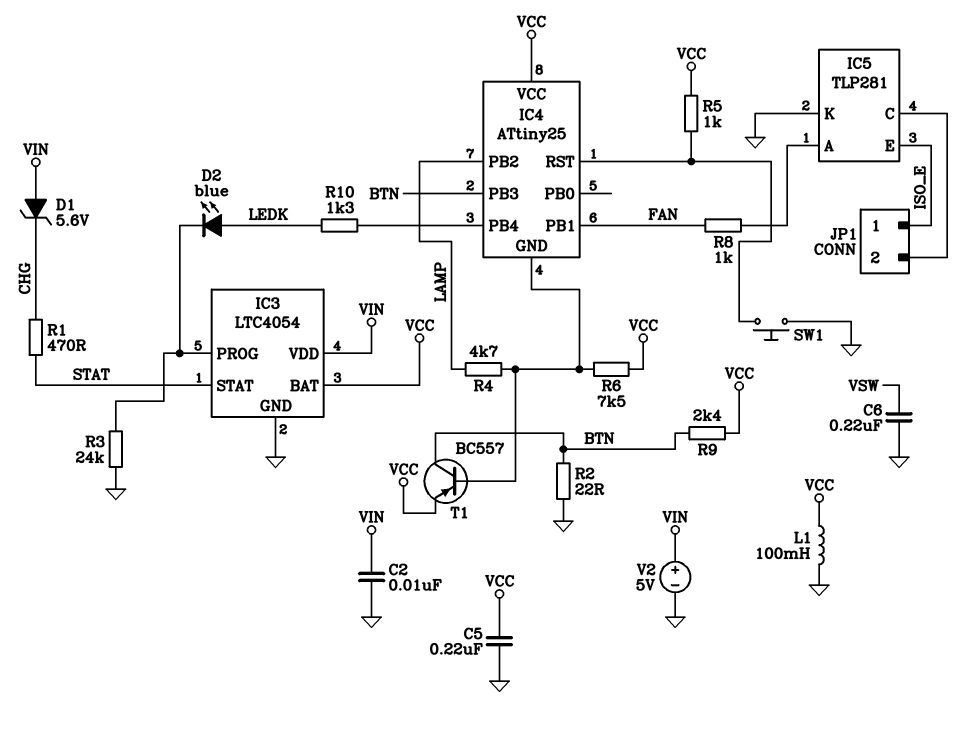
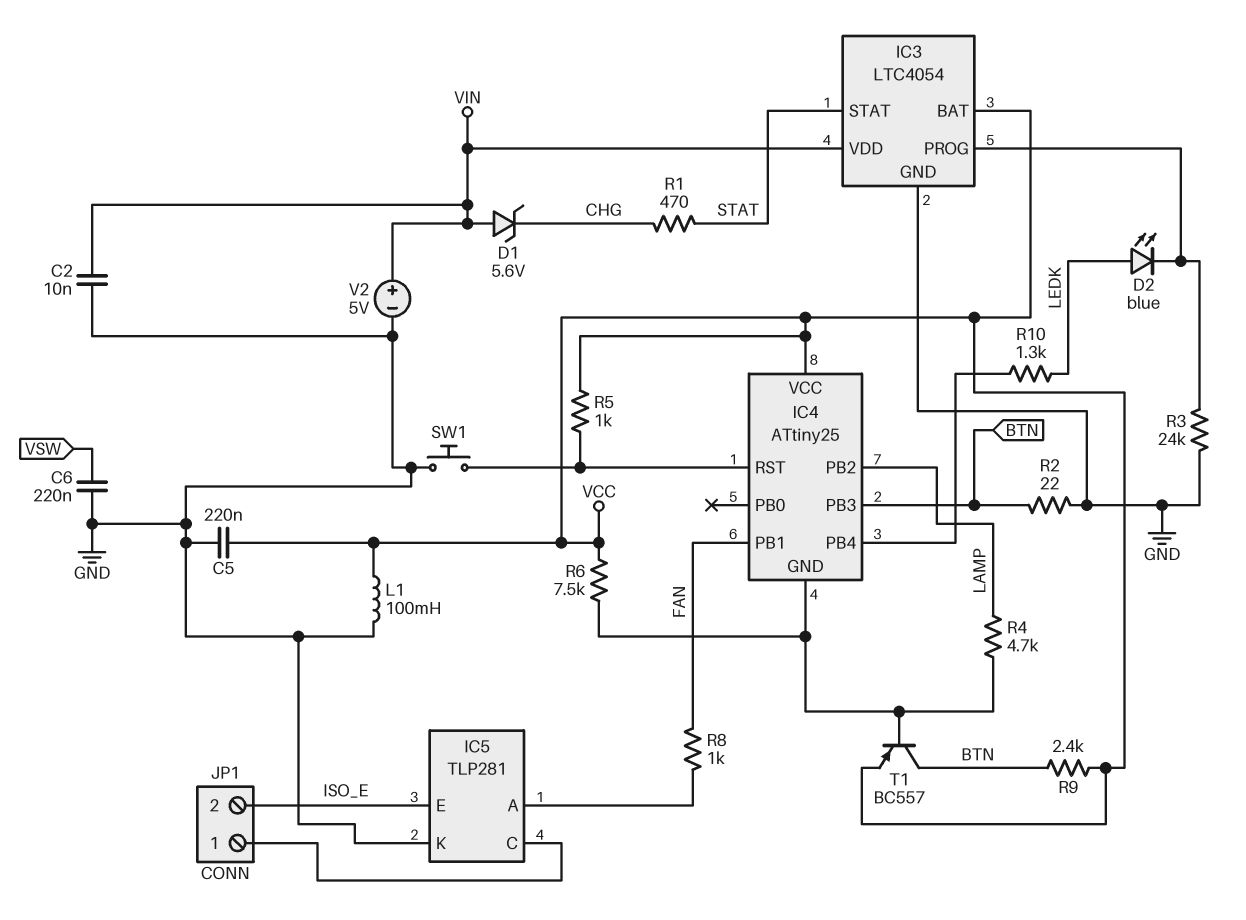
JP1 pin 1: ISO_E -> IC5/C
JP1 pin 2: IC5/C -> ISO_E

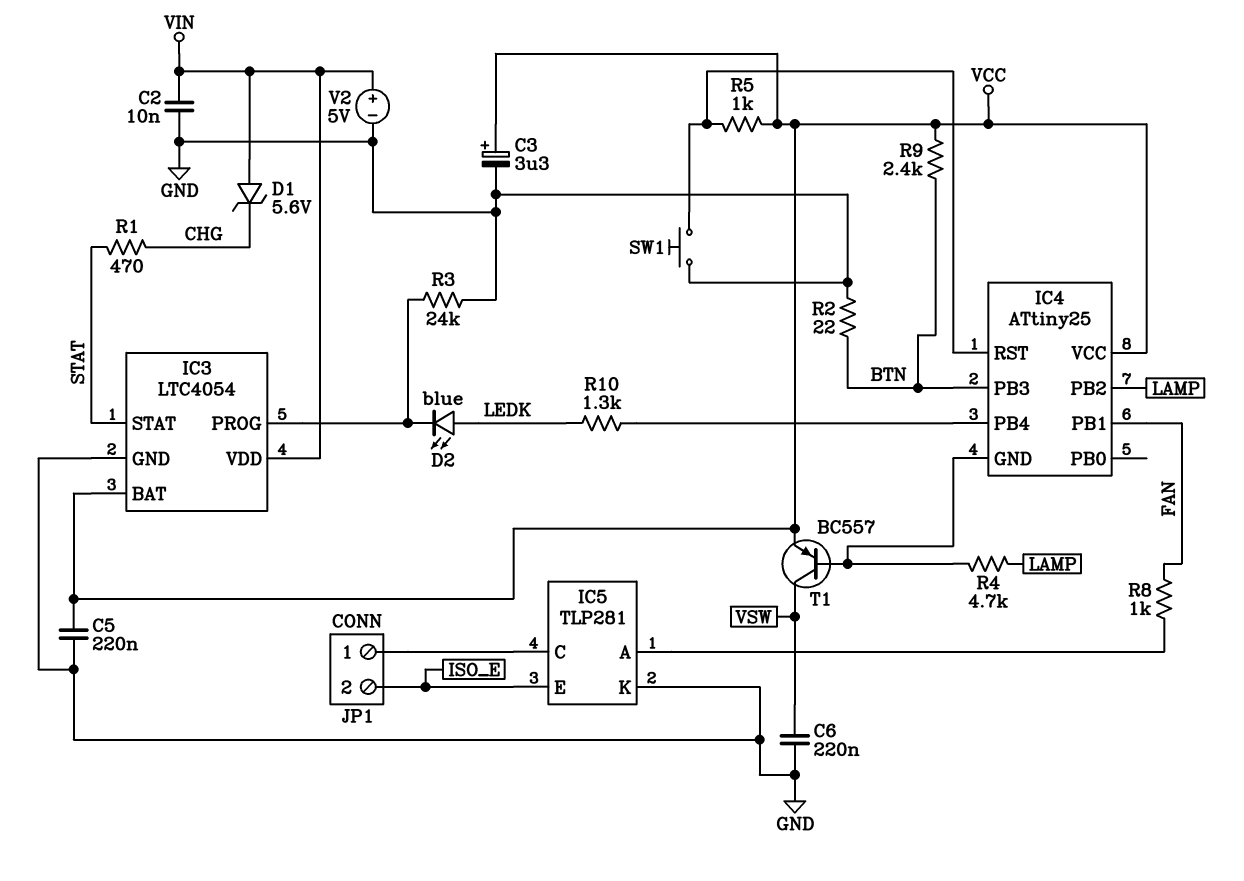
C3: none -> 3.3uF (plus VCC, minus GND)
L1: 100mH (GND, VCC) -> none
R6: 7.5k (IC4/GND, VCC) -> none
T1: PNP BC557 (B IC4/GND, C BTN, E VCC) -> PNP BC557 (B IC4/GND, C VSW, E VCC)

